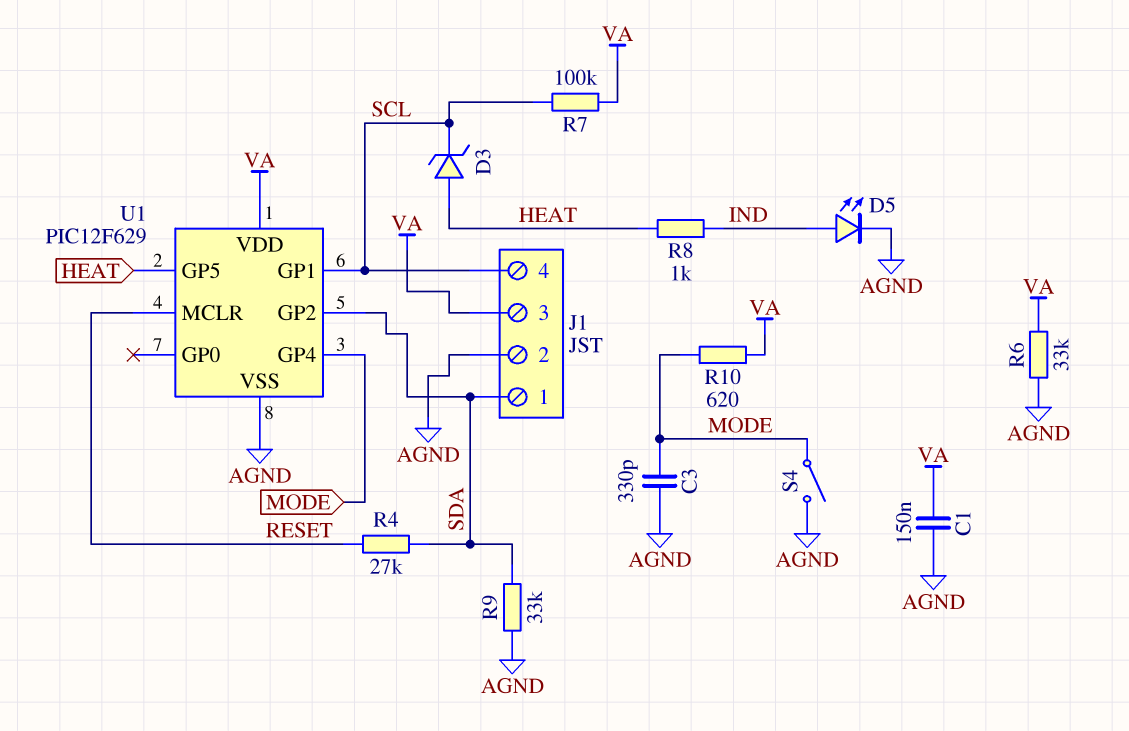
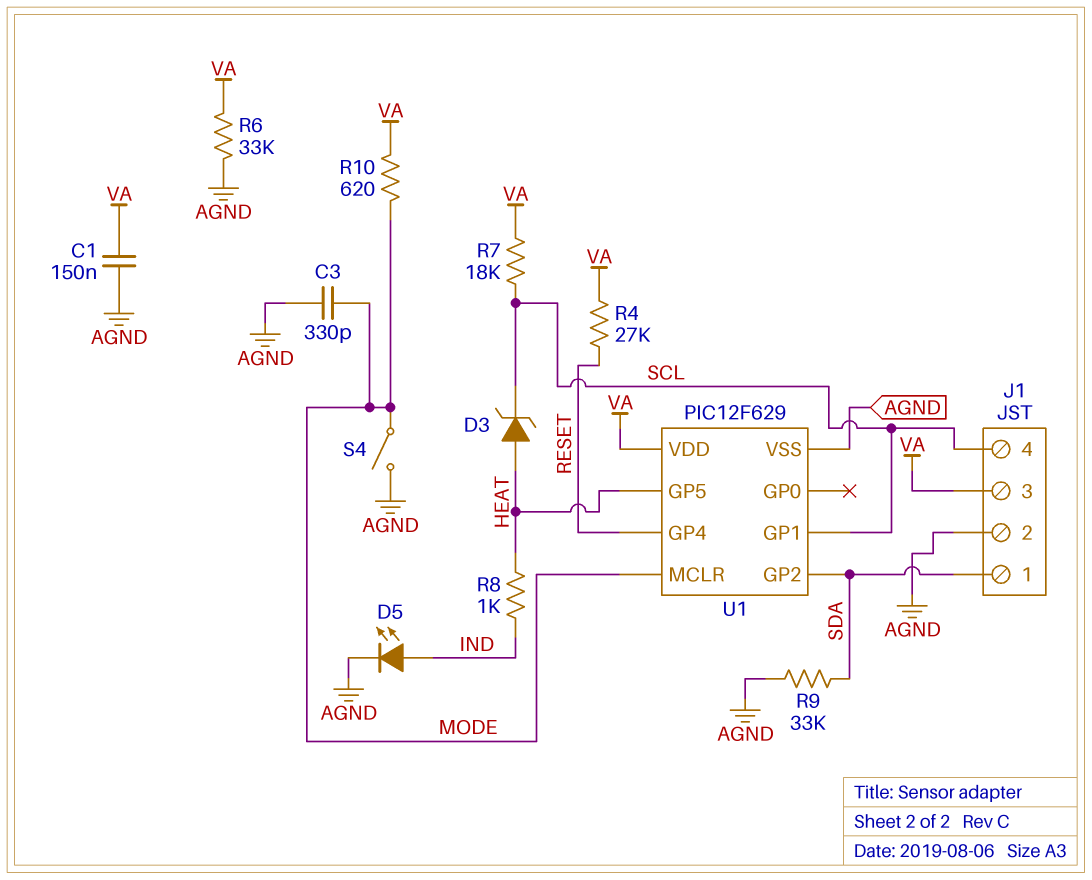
R4: 27k (RESET, SDA) -> 27k (RESET, VA)
R7: 100k (SCL, VA) -> 18k (SCL, VA)
U1 pin GP4: MODE -> RESET
U1 pin MCLR: RESET -> MODE

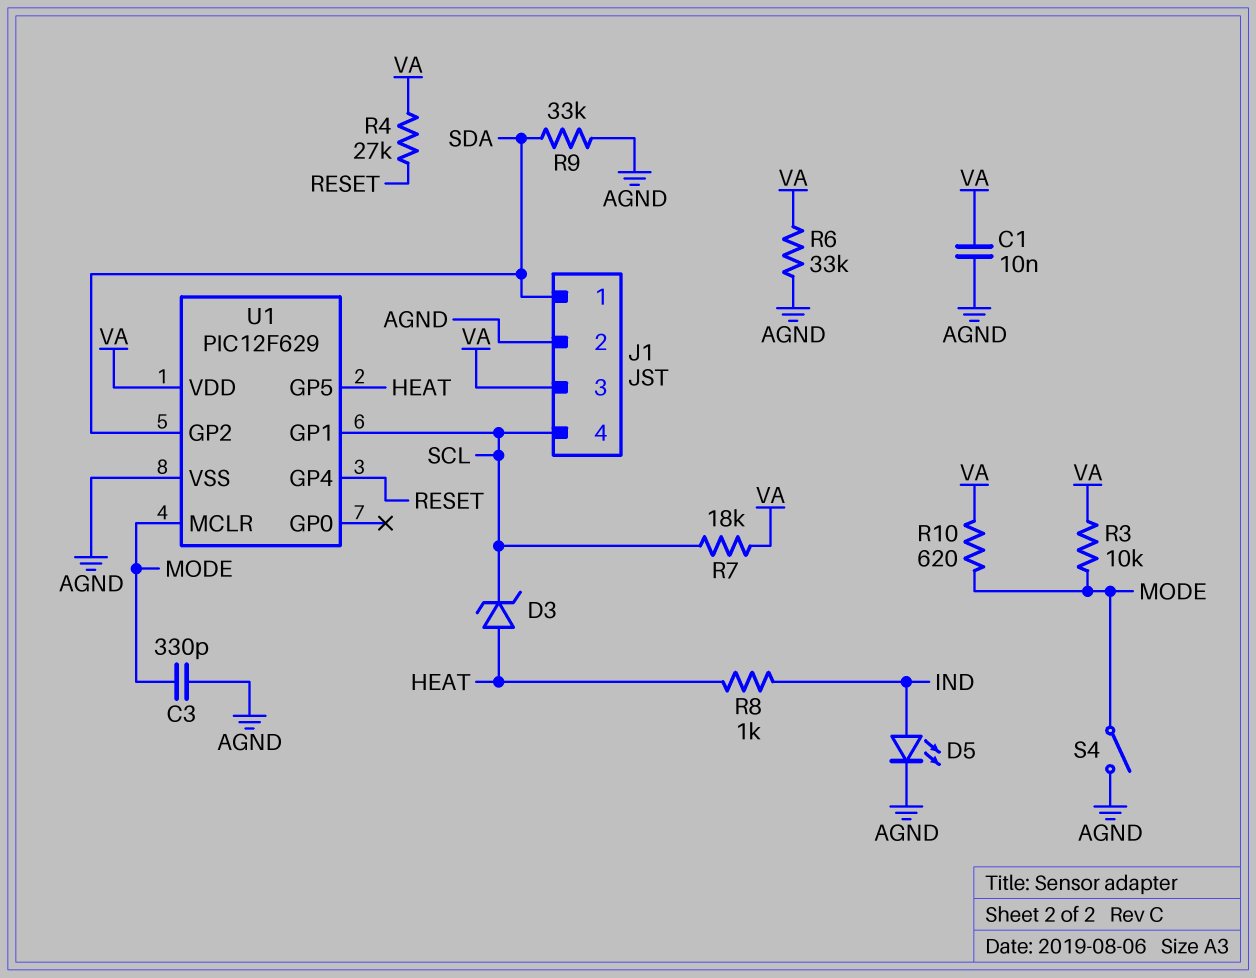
C1: 150nF (AGND, VA) -> 10nF (AGND, VA)
R3: none -> 10k (MODE, VA)

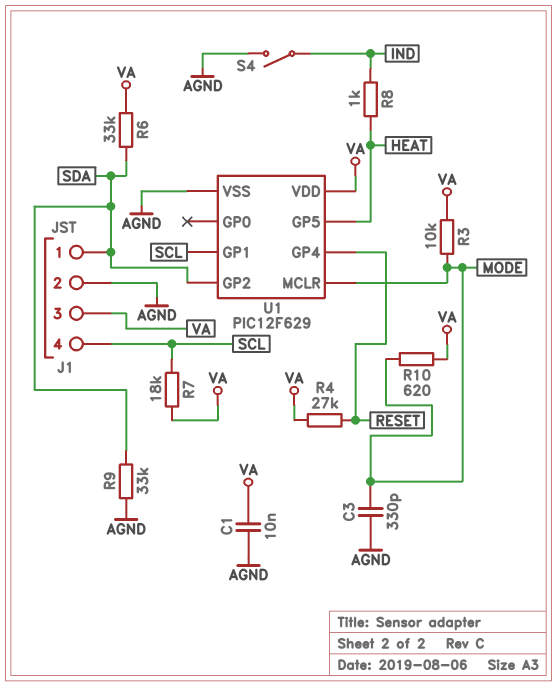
D3: zener (A HEAT, K SCL) -> none
D5: LED (A IND, K AGND) -> none
R6: 33k (AGND, VA) -> 33k (SDA, VA)
S4: switch (AGND, MODE) -> switch (AGND, IND)

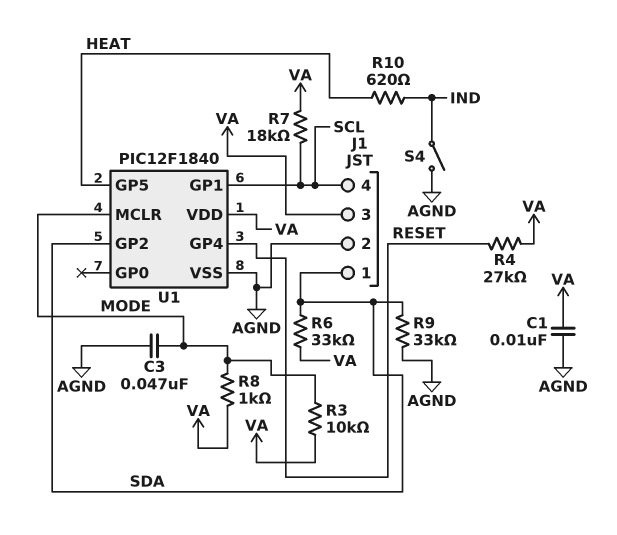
C3: 330pF (AGND, MODE) -> 47nF (AGND, MODE)
R8: 1k (HEAT, IND) -> 1k (MODE, VA)
R10: 620 (MODE, VA) -> 620 (HEAT, IND)
U1: PIC12F629 -> PIC12F1840

